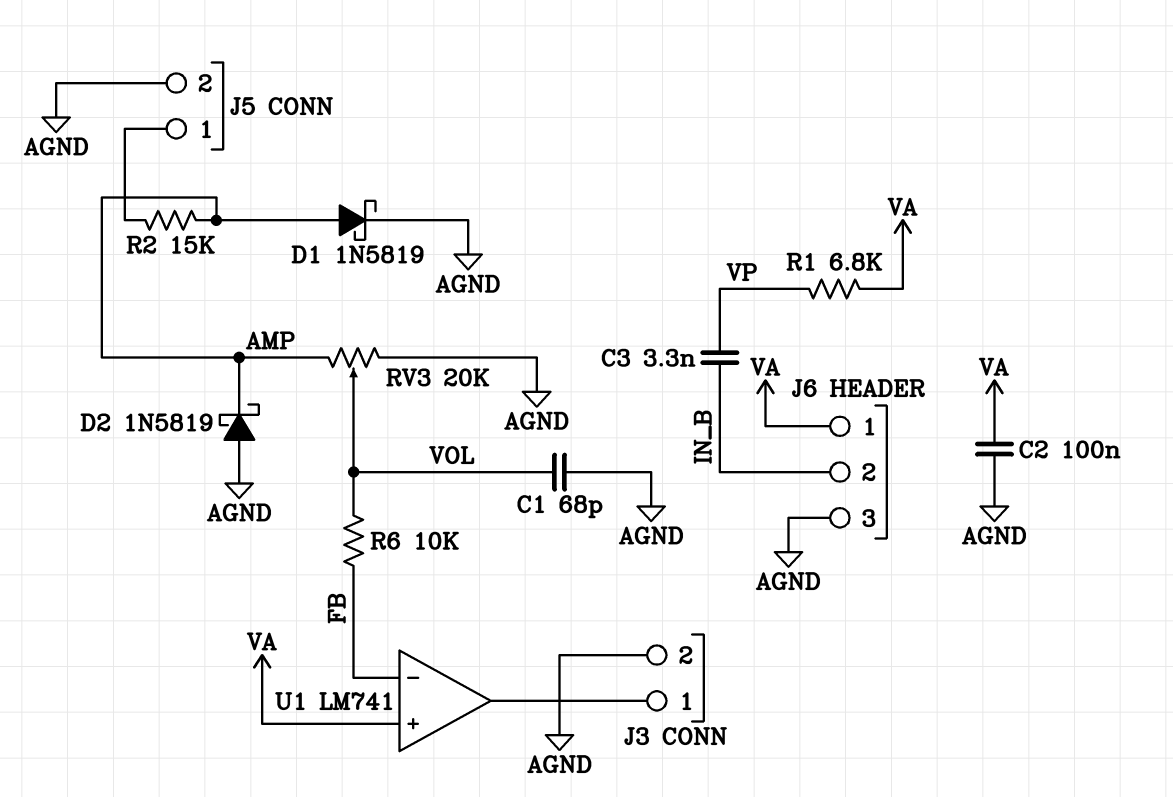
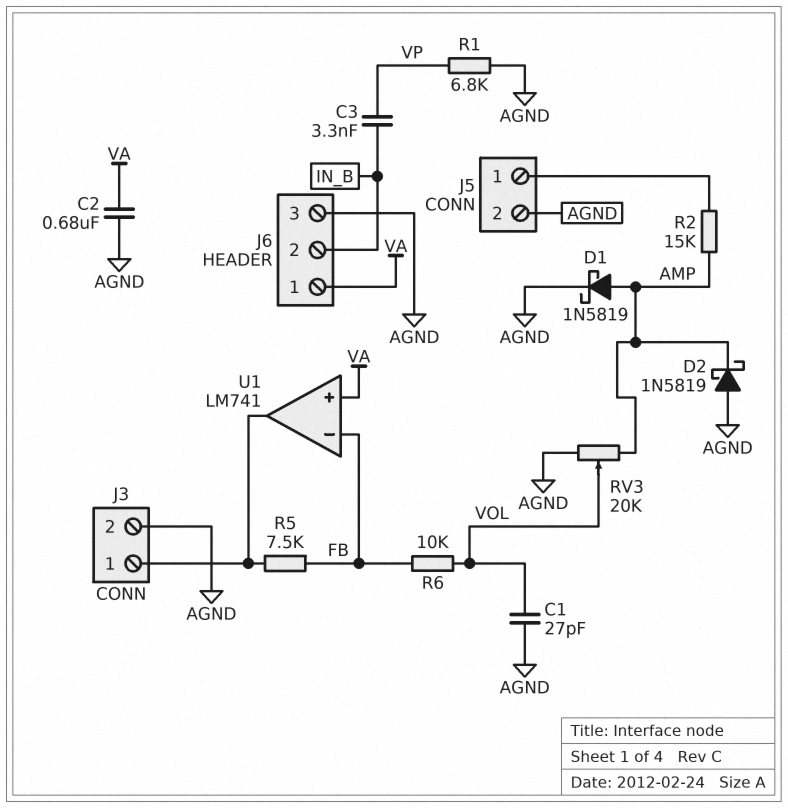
C1: 68pF (AGND, VOL) -> 27pF (AGND, VOL)
C2: 100nF (AGND, VA) -> 680nF (AGND, VA)
R1: 6.8k (VA, VP) -> 6.8k (AGND, VP)
R5: none -> 7.5k (FB, J3/1)

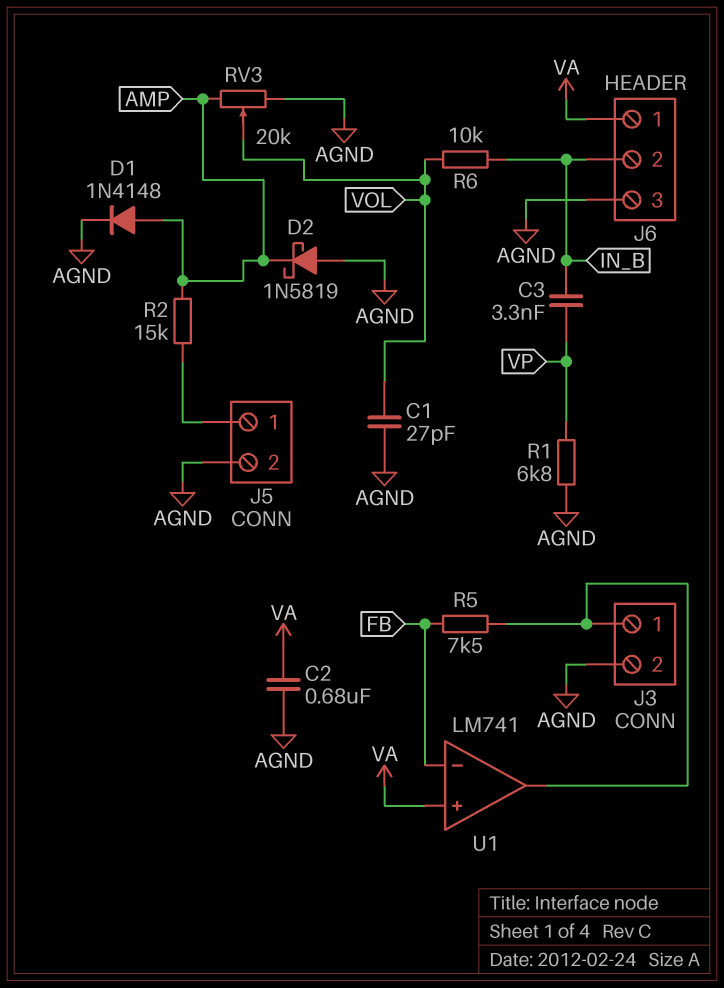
D1: schottky 1N5819 (A AMP, K AGND) -> diode 1N4148 (A AMP, K AGND)
R6: 10k (FB, VOL) -> 10k (IN_B, VOL)

